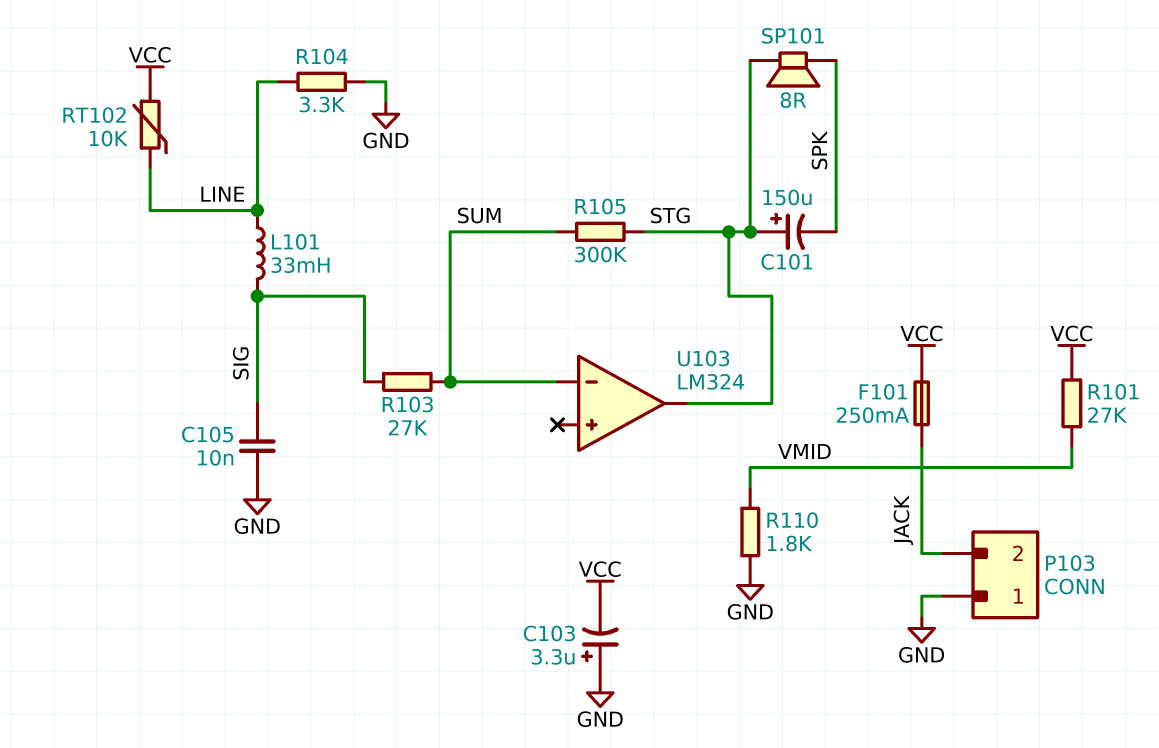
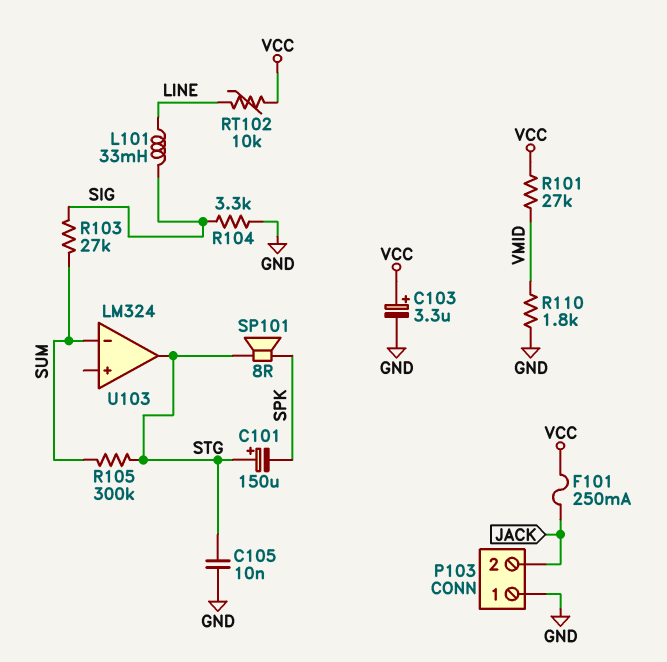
C103: 3.3uF (plus GND, minus VCC) -> 3.3uF (plus VCC, minus GND)
C105: 10nF (GND, SIG) -> 10nF (GND, STG)
R104: 3.3k (GND, LINE) -> 3.3k (GND, SIG)

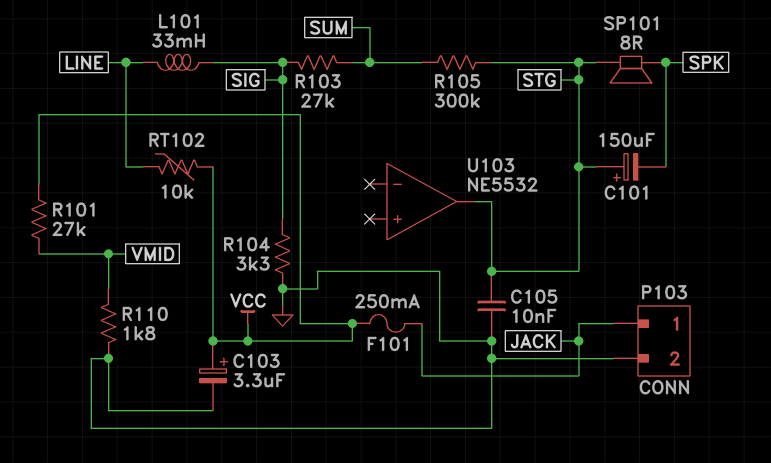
P103 pin 1: GND -> JACK
P103 pin 2: JACK -> GND
U103: LM324 -> NE5532
U103 pin in-: SUM -> none

